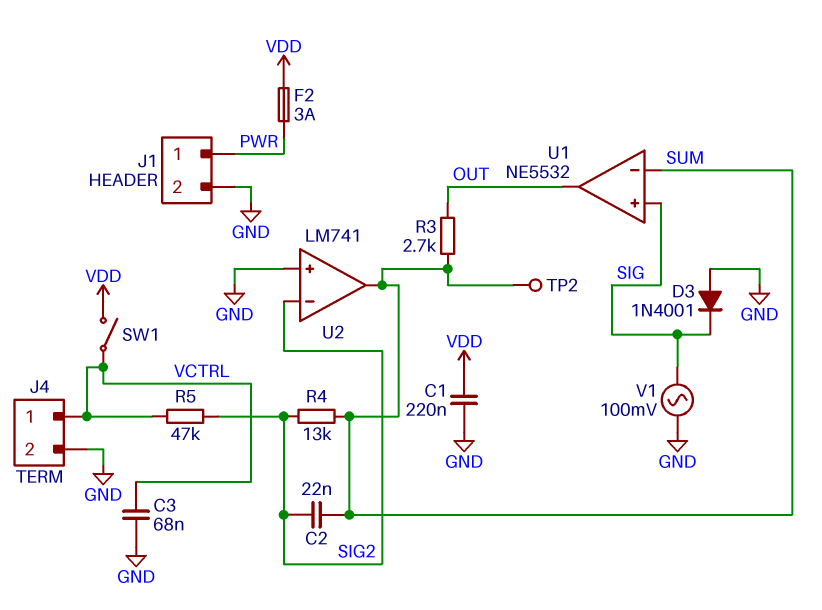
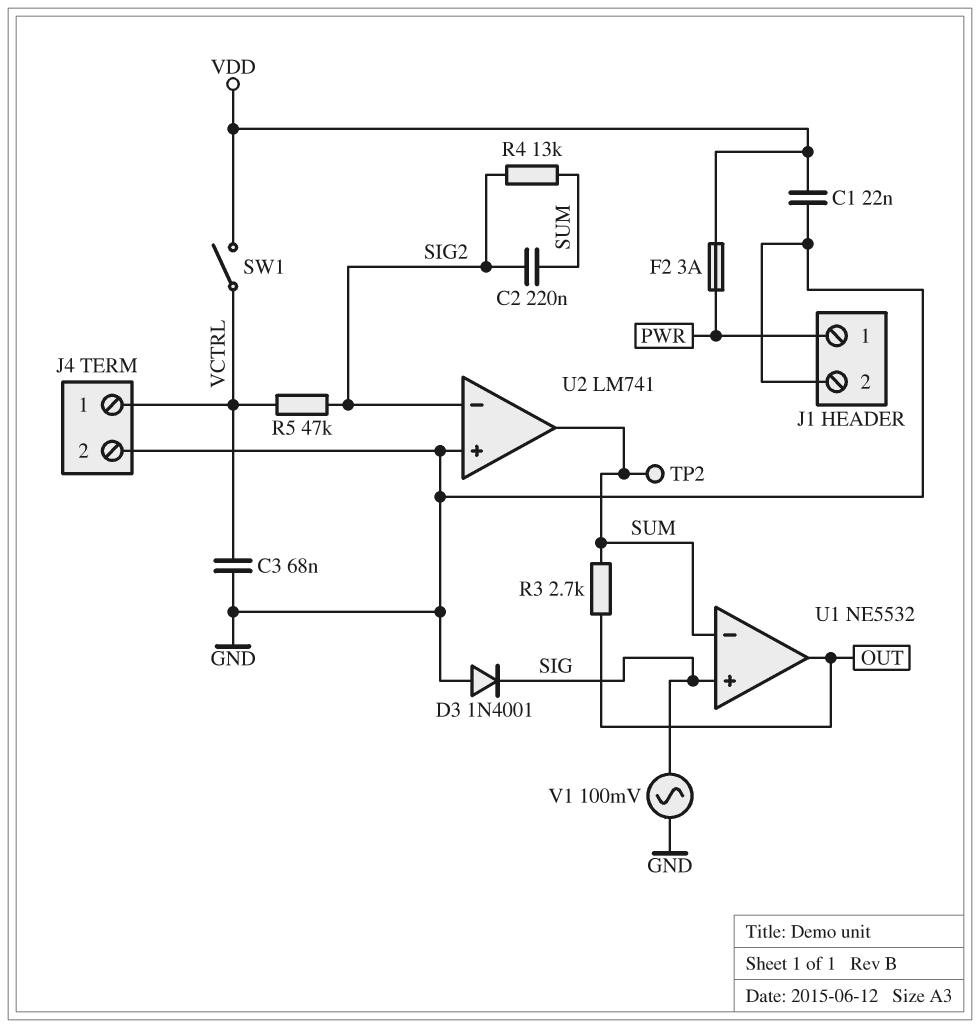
C1: 220nF (GND, VDD) -> 22nF (GND, VDD)
C2: 22nF (SIG2, SUM) -> 220nF (SIG2, SUM)

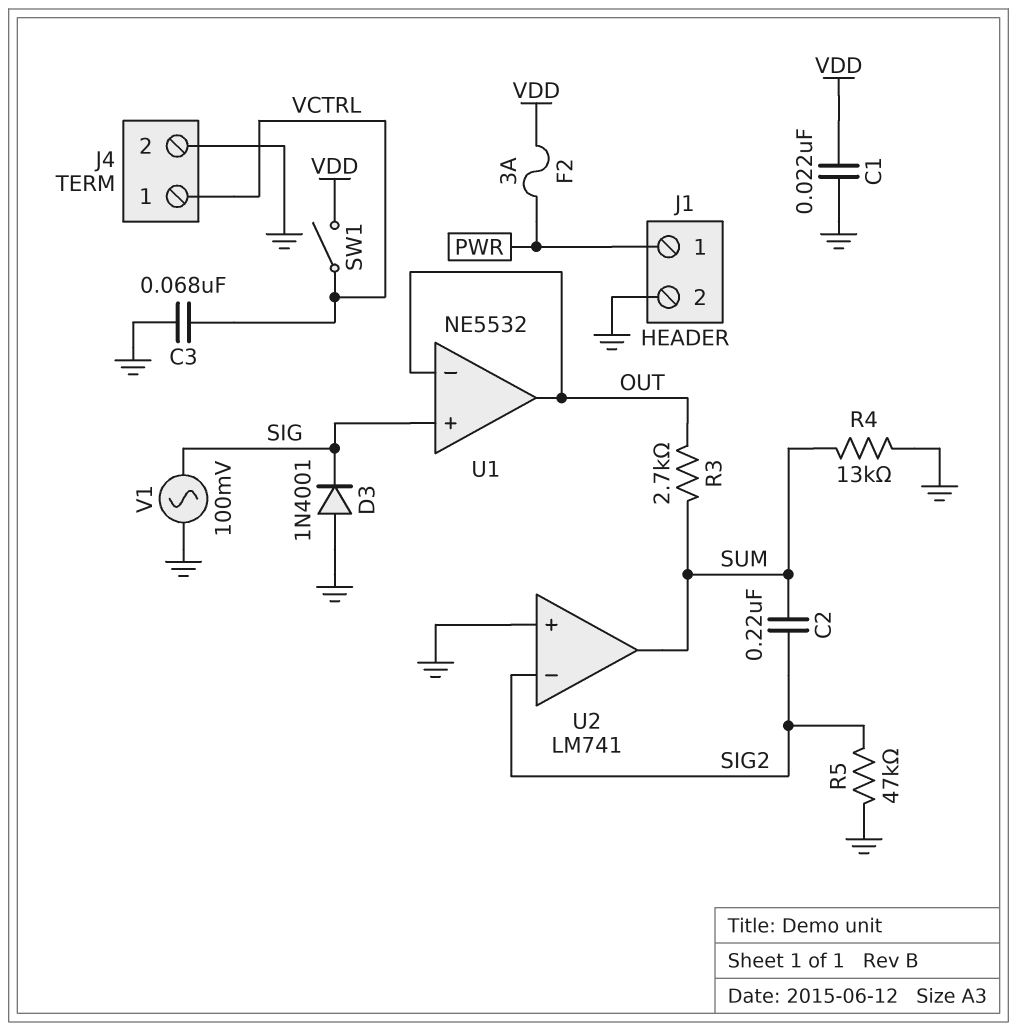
R4: 13k (SIG2, SUM) -> 13k (GND, SUM)
R5: 47k (SIG2, VCTRL) -> 47k (GND, SIG2)
TP2: test point (SUM) -> none
U1 pin in-: SUM -> OUT

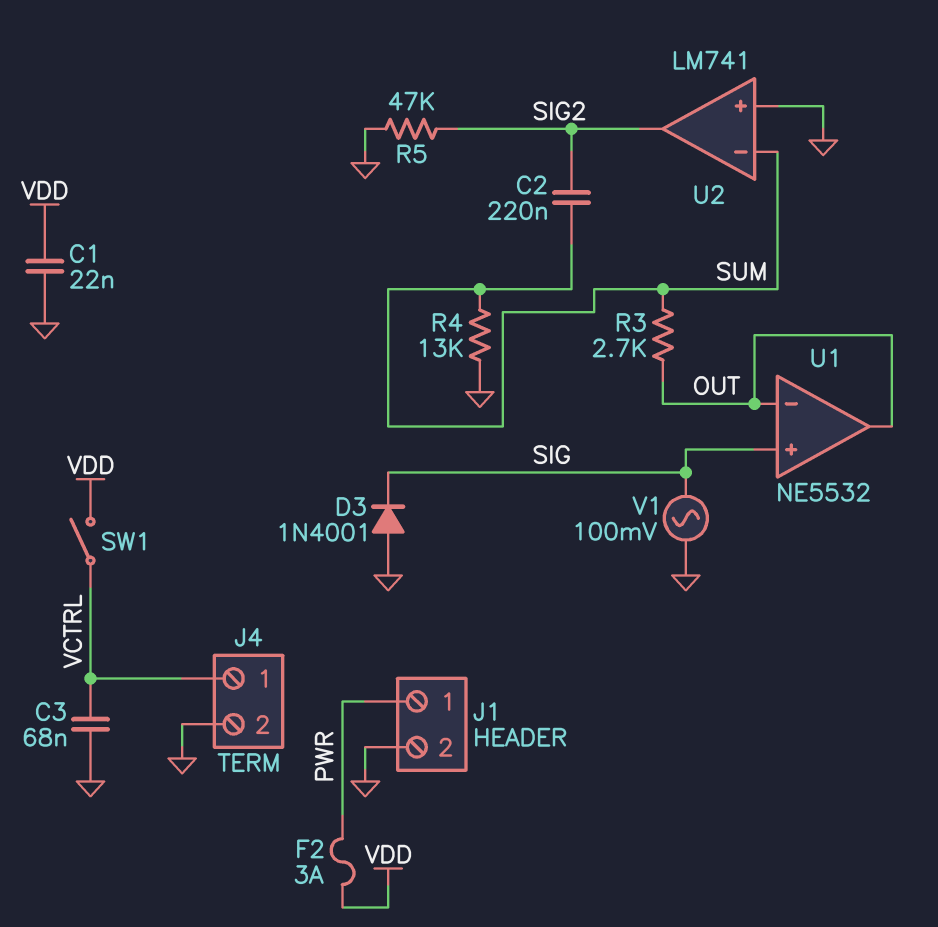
U2 pin in-: SIG2 -> SUM
U2 pin out: SUM -> SIG2

